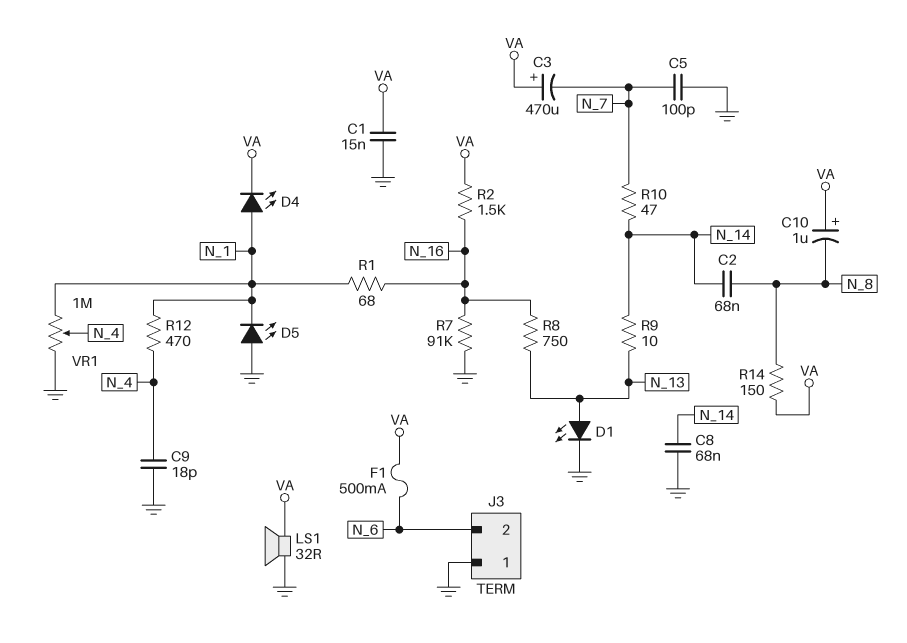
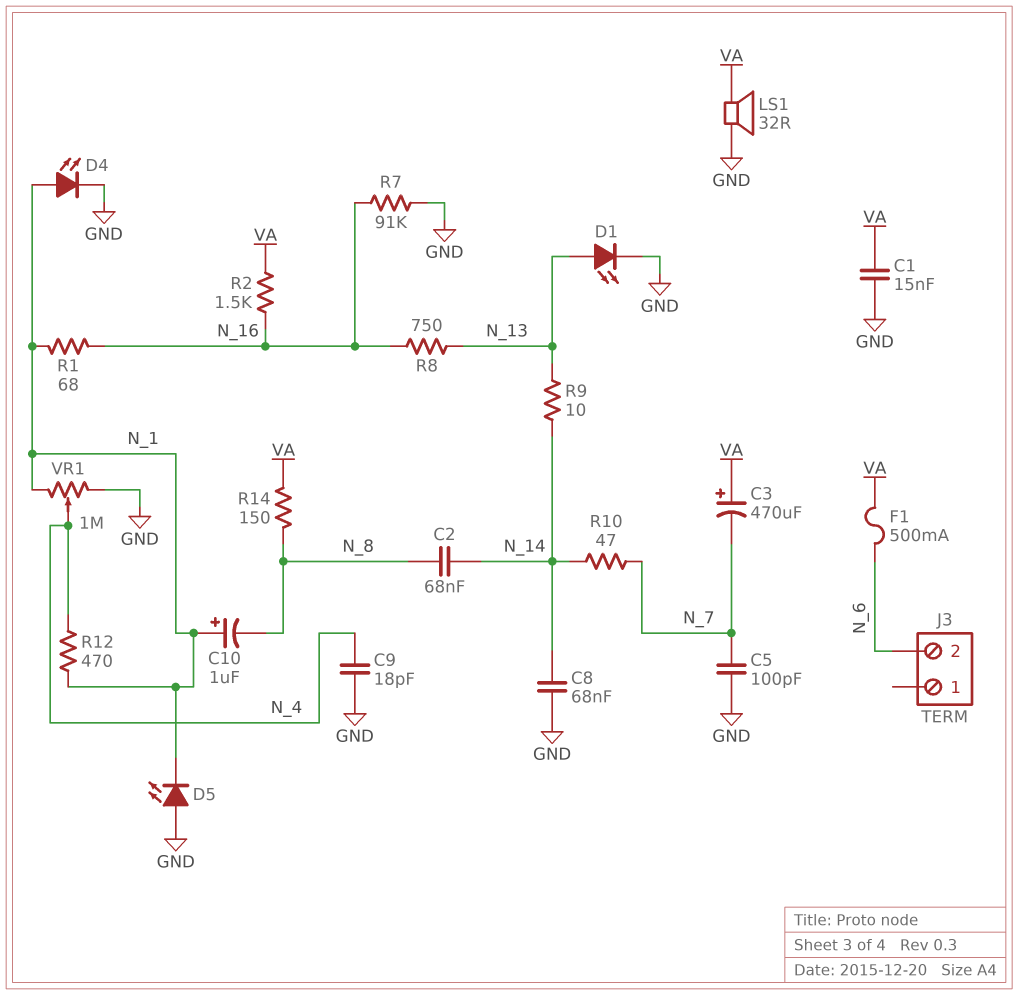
C10: 1uF (plus VA, minus N_8) -> 1uF (plus N_1, minus N_8)
D4: LED (A N_1, K VA) -> LED (A N_1, K GND)
J3 pin 1: GND -> none

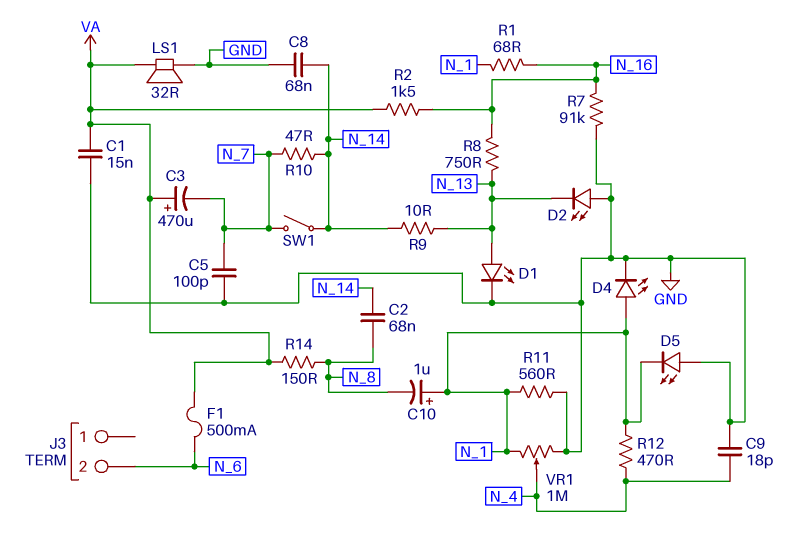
D2: none -> LED (A GND, K N_13)
R11: none -> 560 (GND, N_1)
SW1: none -> switch (N_7, N_14)

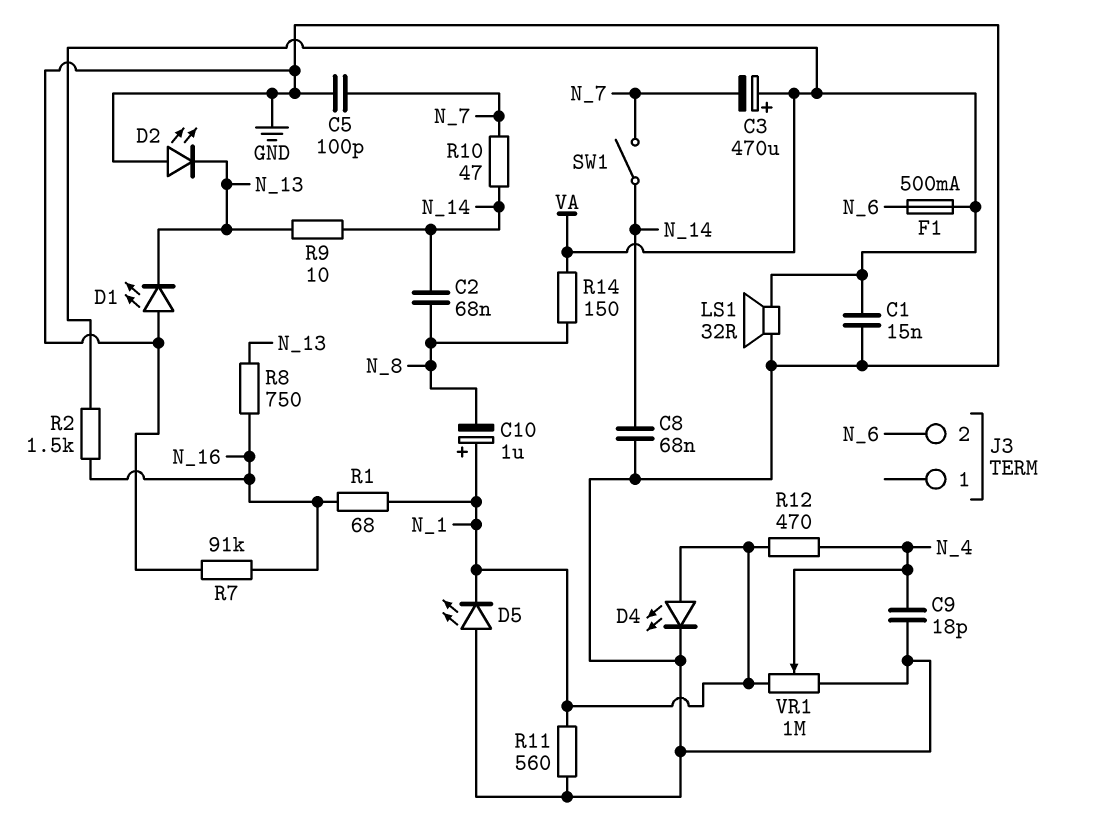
D1: LED (A N_13, K GND) -> LED (A GND, K N_13)

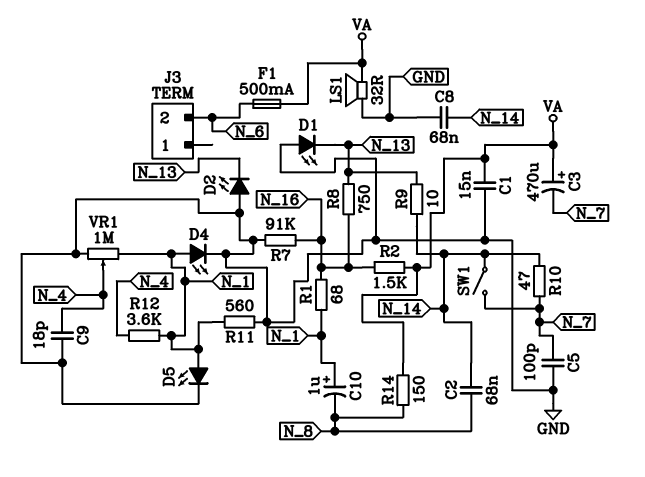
D5: LED (A GND, K N_1) -> LED (A N_1, K GND)
R12: 470 (N_1, N_4) -> 3.6k (N_1, N_4)

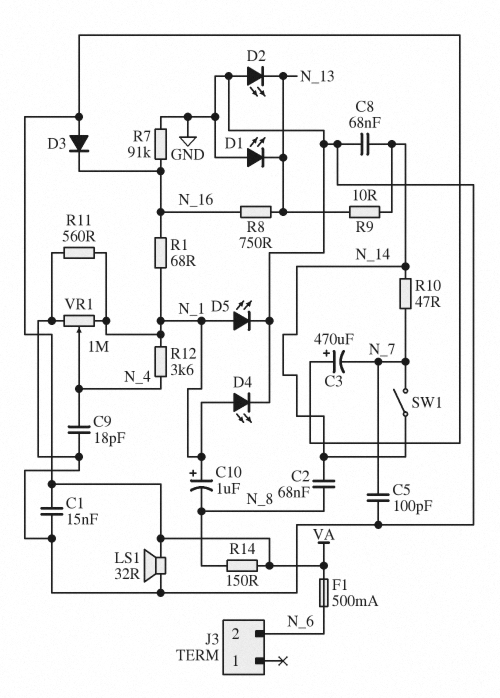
D3: none -> diode (A VA, K N_16)
R2: 1.5k (N_16, VA) -> none

